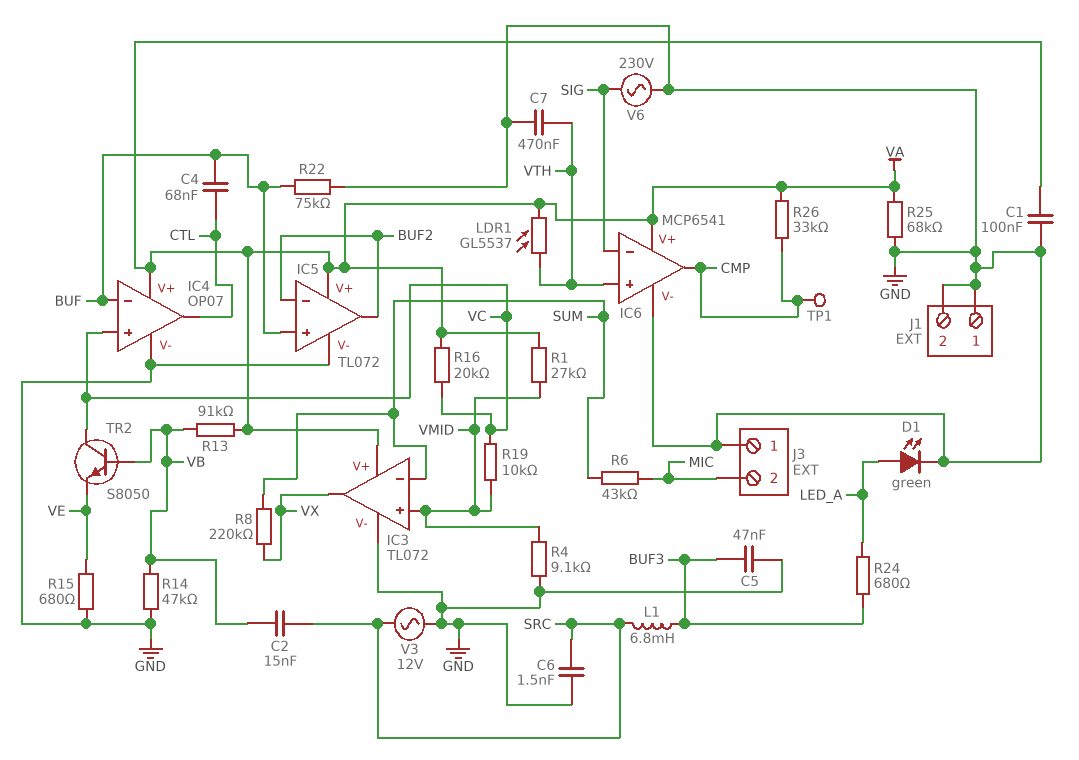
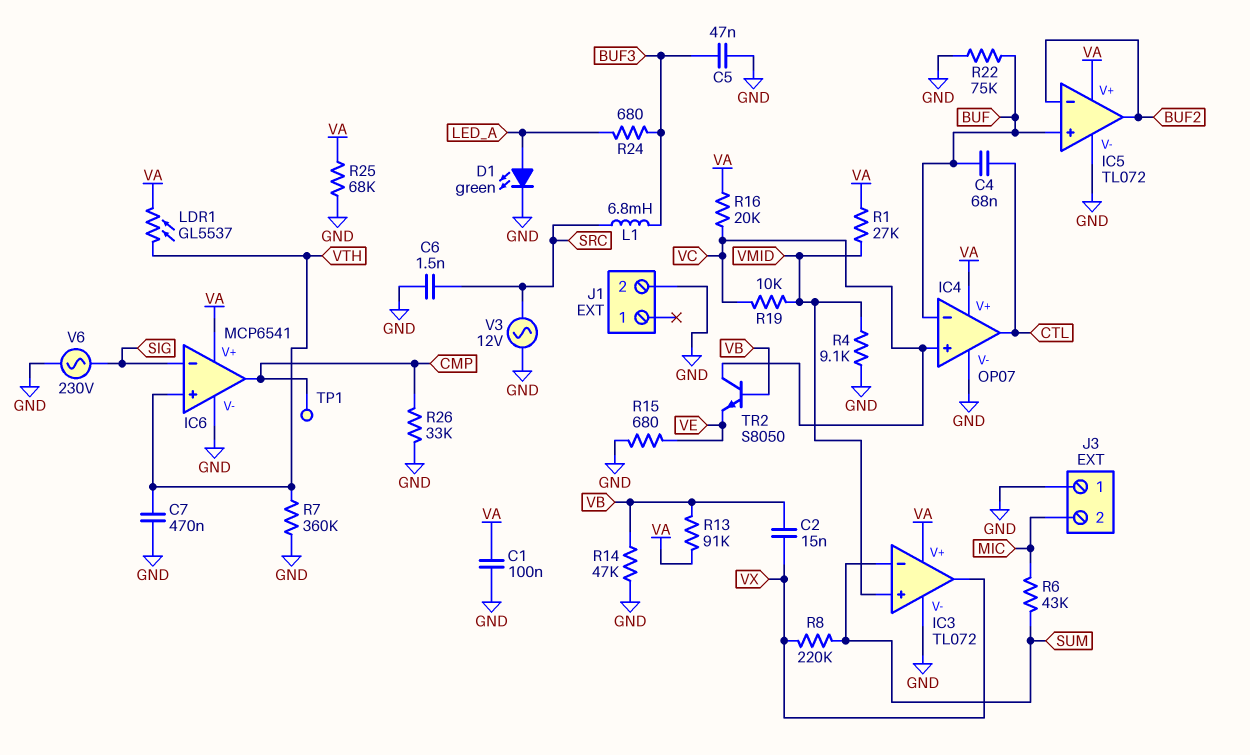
C2: 15nF (SRC, VB) -> 15nF (VB, VX)
J1 pin 1: GND -> none
R7: none -> 360k (GND, VTH)
R26: 33k (CMP, VA) -> 33k (CMP, GND)

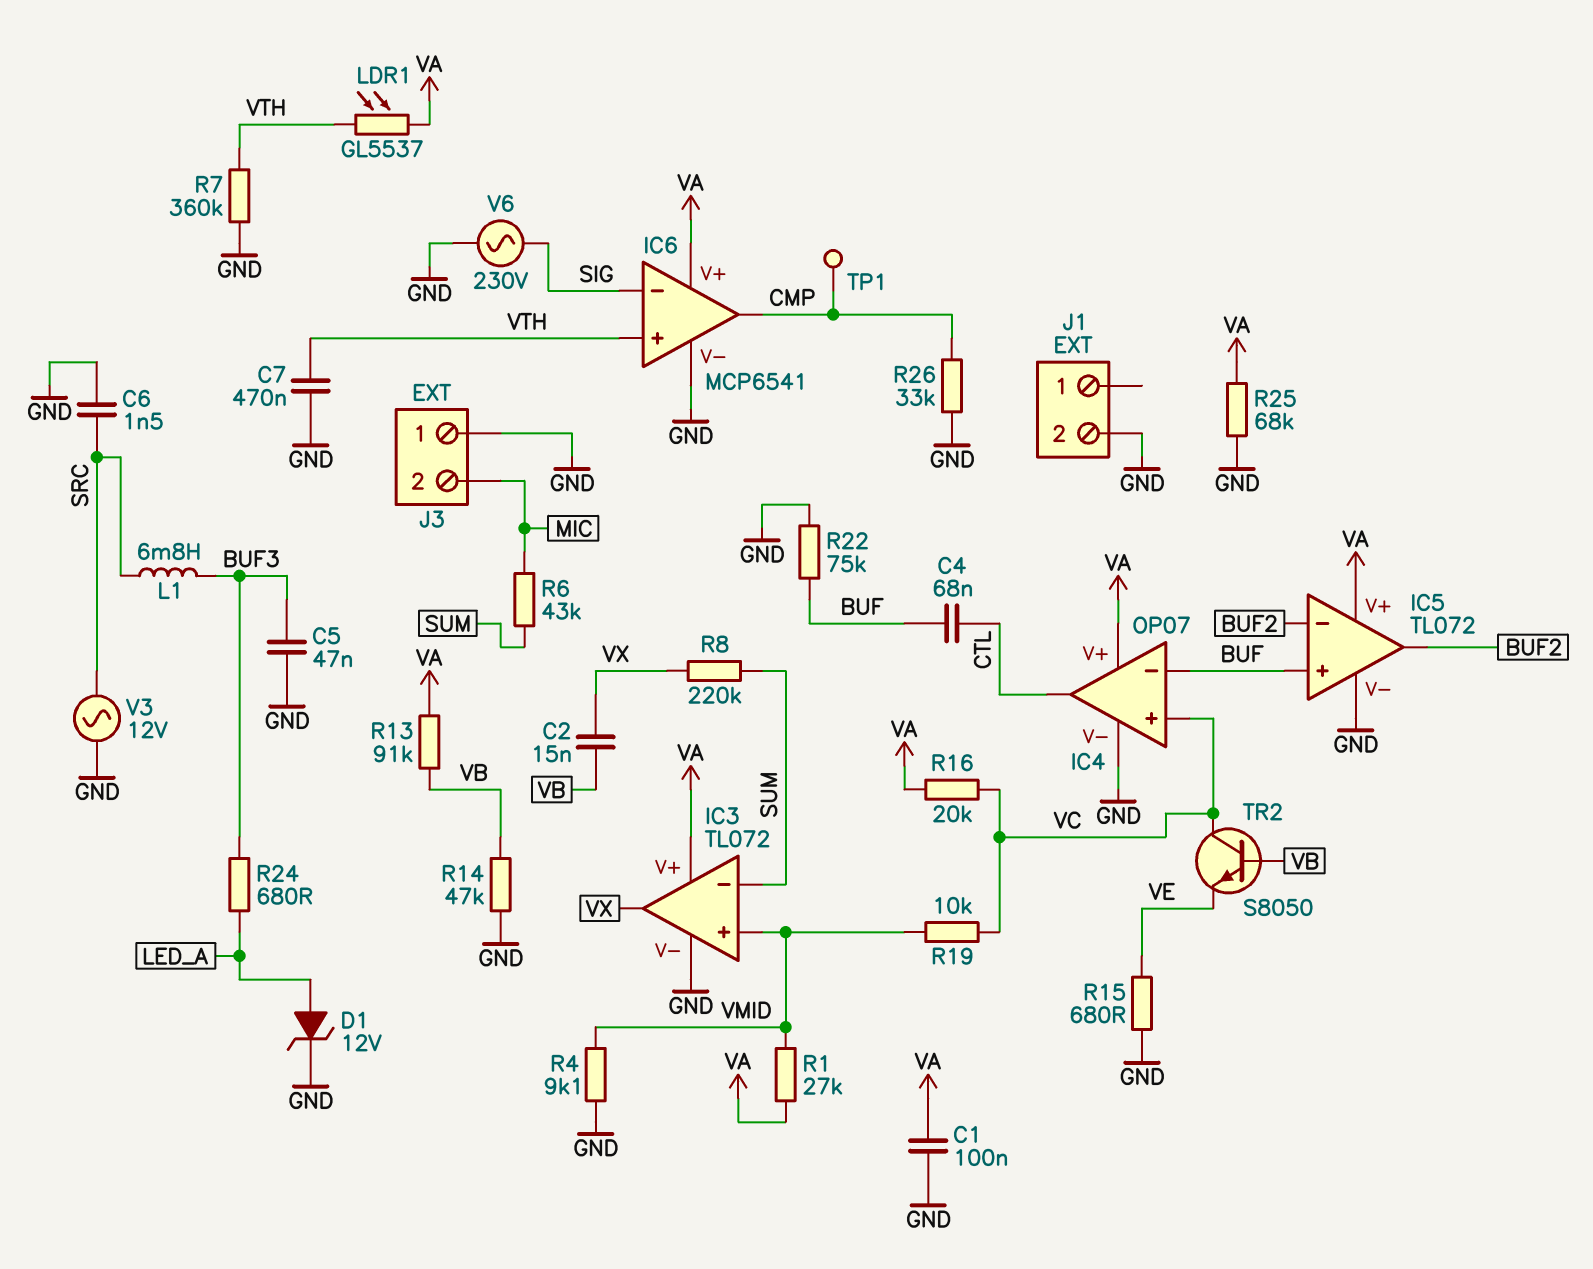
D1: LED green (A LED_A, K GND) -> zener 12V (A LED_A, K GND)

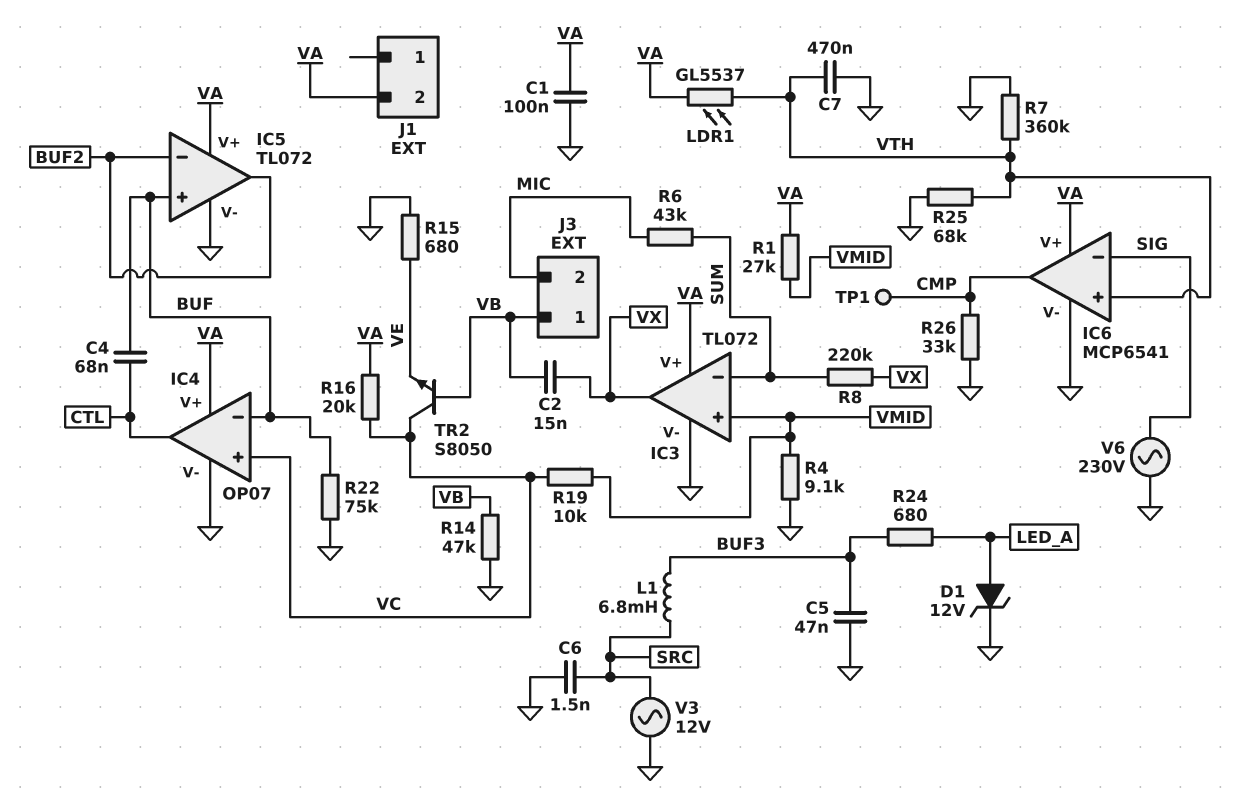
J1 pin 2: GND -> VA
J3 pin 1: GND -> VB
R13: 91k (VA, VB) -> none
R25: 68k (GND, VA) -> 68k (GND, VTH)

